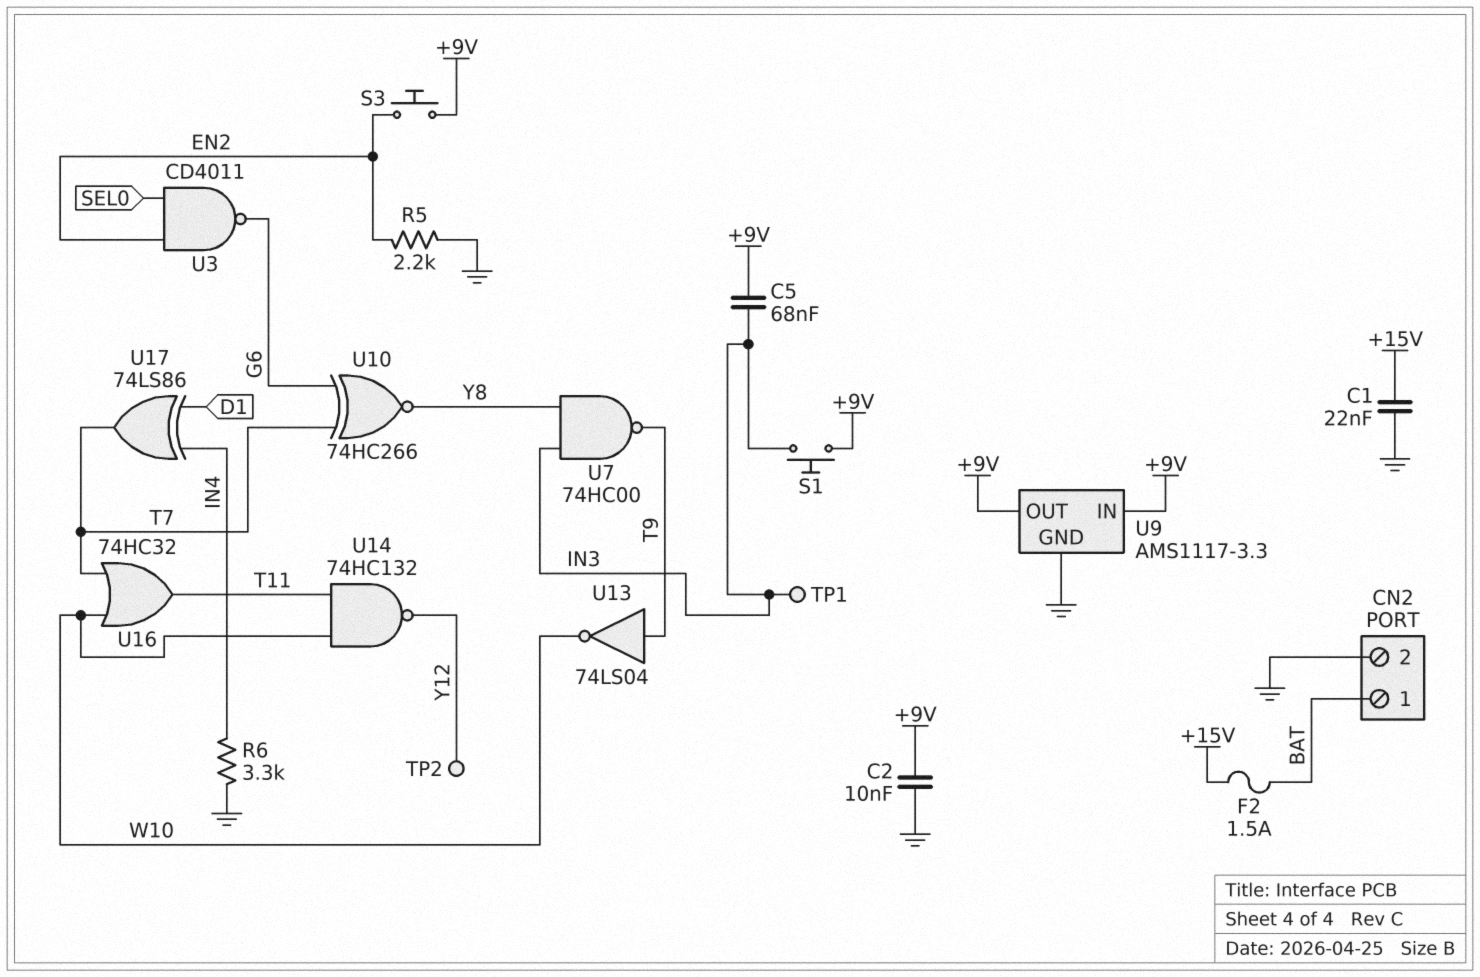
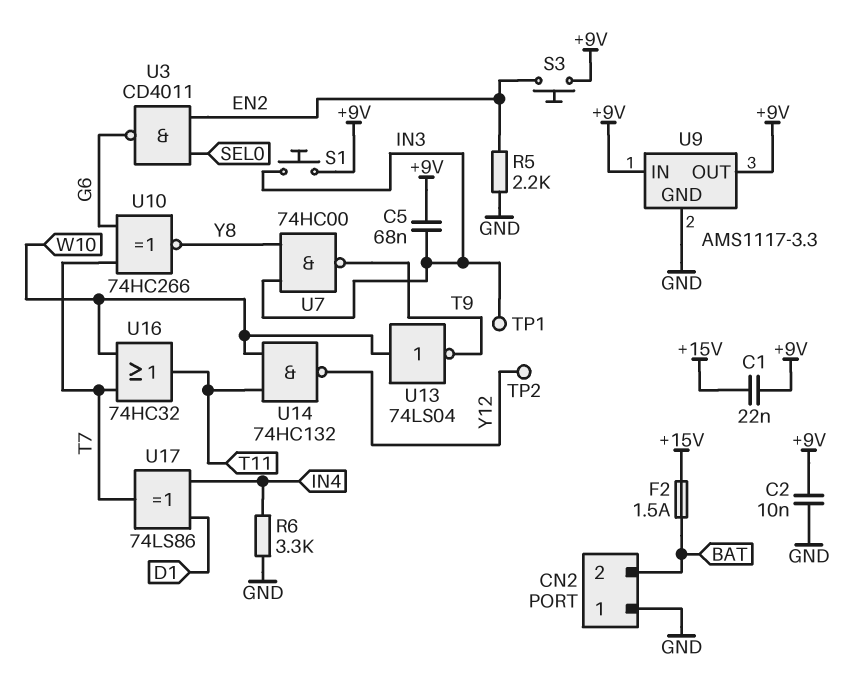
C1: 22nF (+15V, GND) -> 22nF (+9V, +15V)
CN2 pin 1: BAT -> GND
CN2 pin 2: GND -> BAT
U13: NOT 74LS04 (in T9, out W10) -> NOT 74LS04 (in W10, out T9)

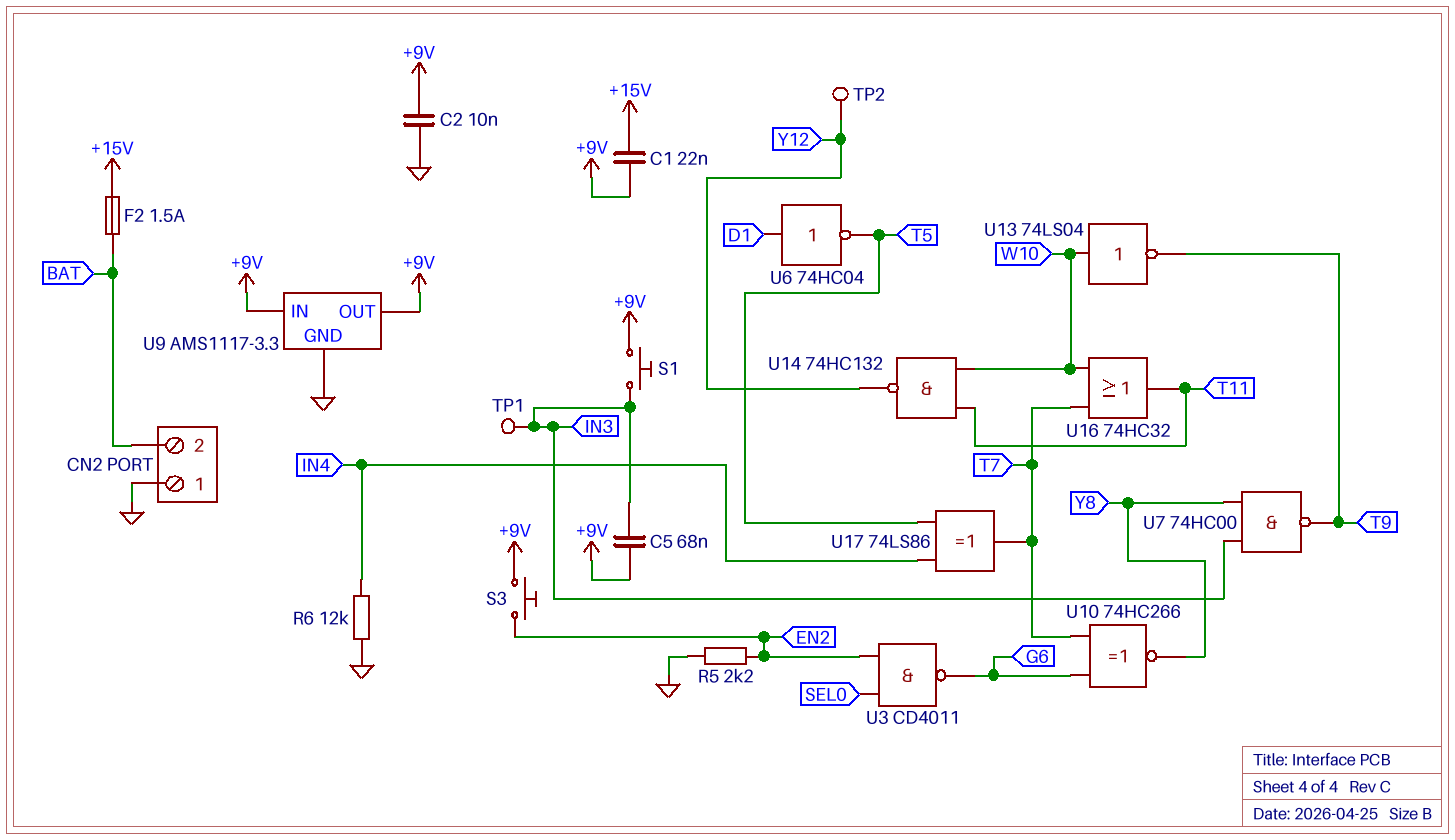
R6: 3.3k (GND, IN4) -> 12k (GND, IN4)
U6: none -> NOT 74HC04 (in D1, out T5)
U17: XOR 74LS86 (in D1, in IN4, out T7) -> XOR 74LS86 (in IN4, in T5, out T7)

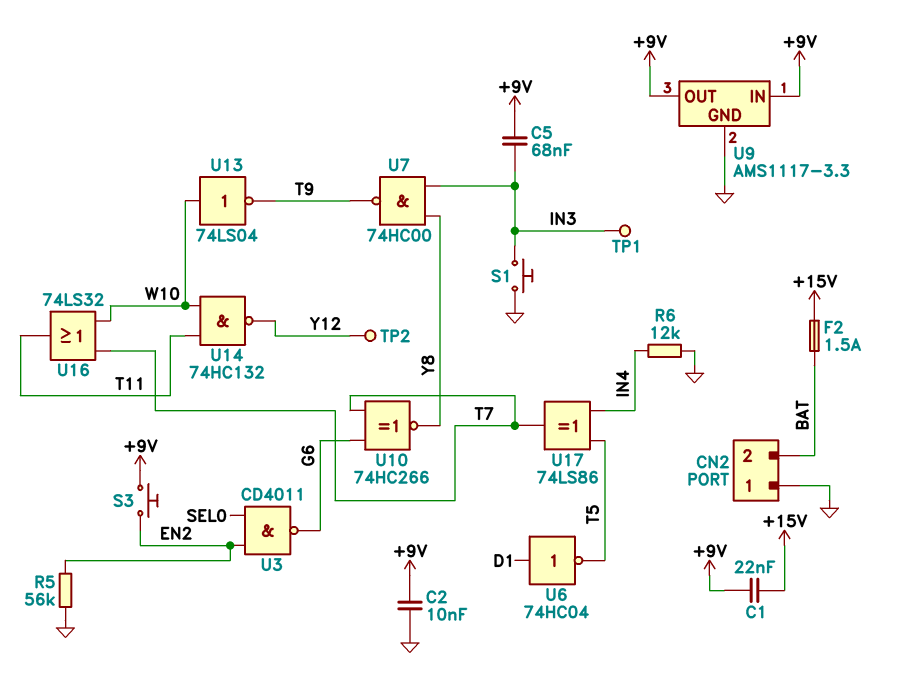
R5: 2.2k (EN2, GND) -> 56k (EN2, GND)
S1: button (+9V, IN3) -> button (GND, IN3)
U16: OR 74HC32 (in T7, in W10, out T11) -> OR 74LS32 (in T7, in W10, out T11)

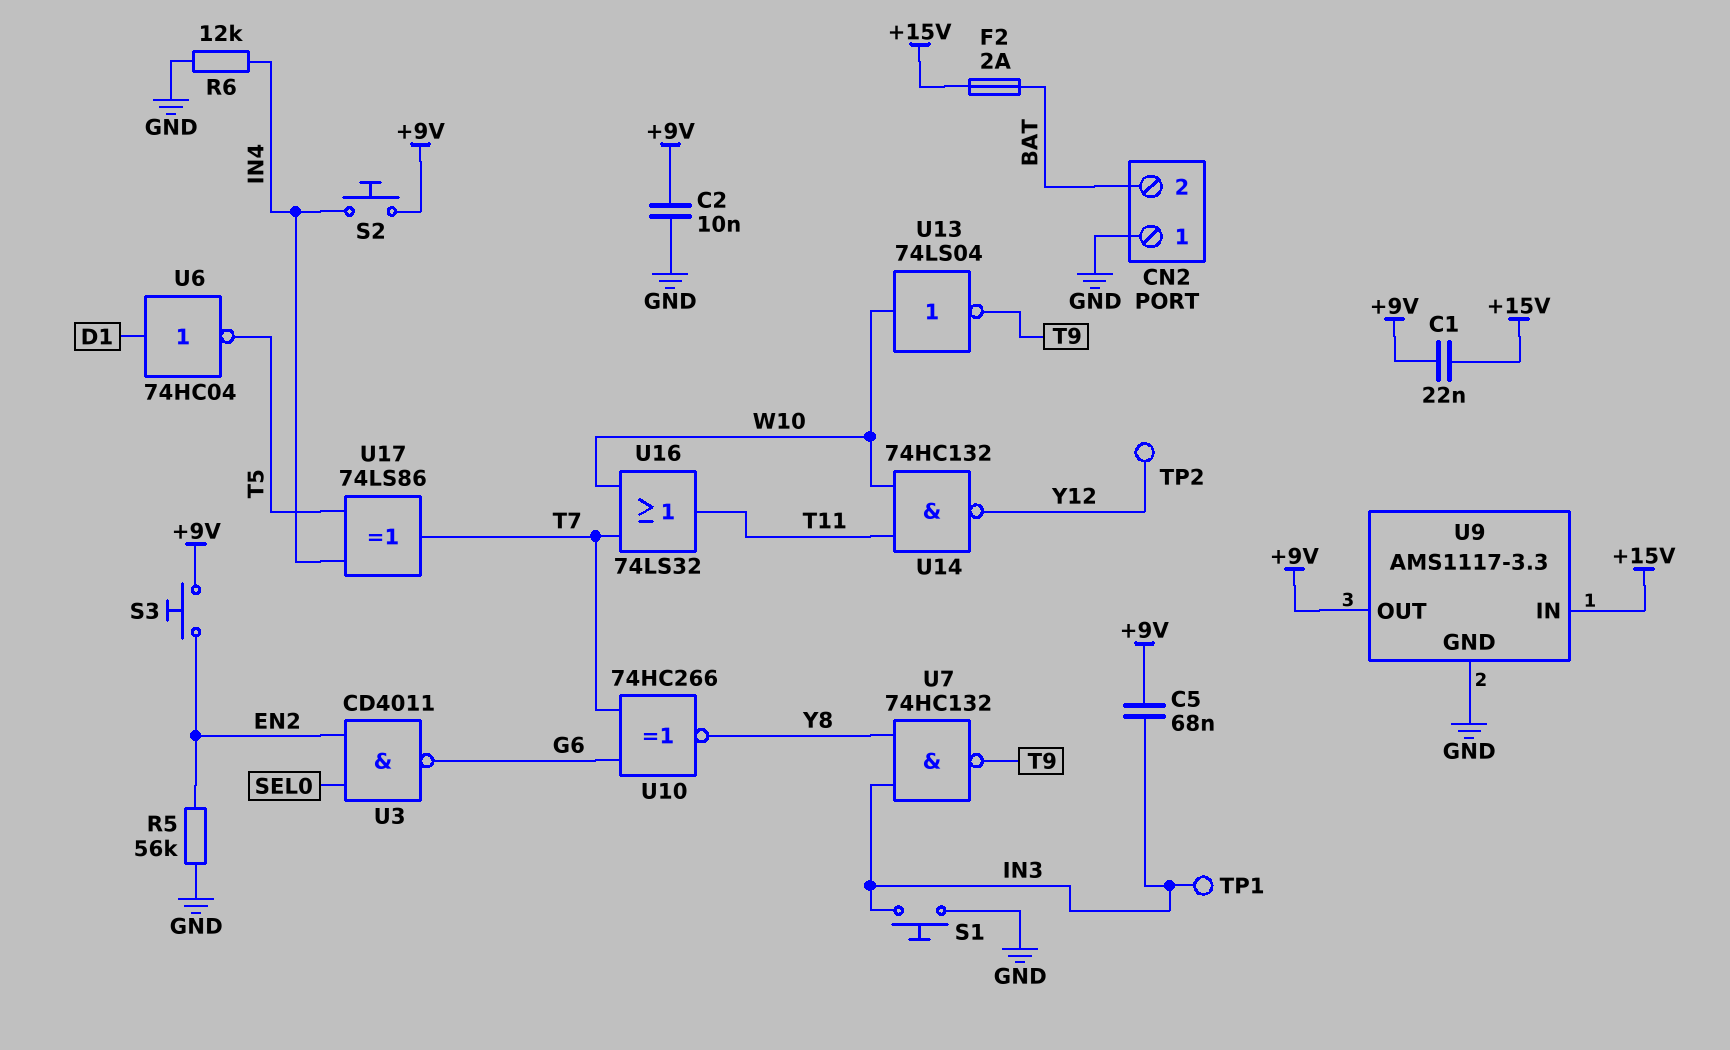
F2: 1.5A (+15V, BAT) -> 2A (+15V, BAT)
S2: none -> button (+9V, IN4)
U7: NAND 74HC00 (in IN3, in Y8, out T9) -> NAND 74HC132 (in IN3, in Y8, out T9)
U9 pin IN: +9V -> +15V

